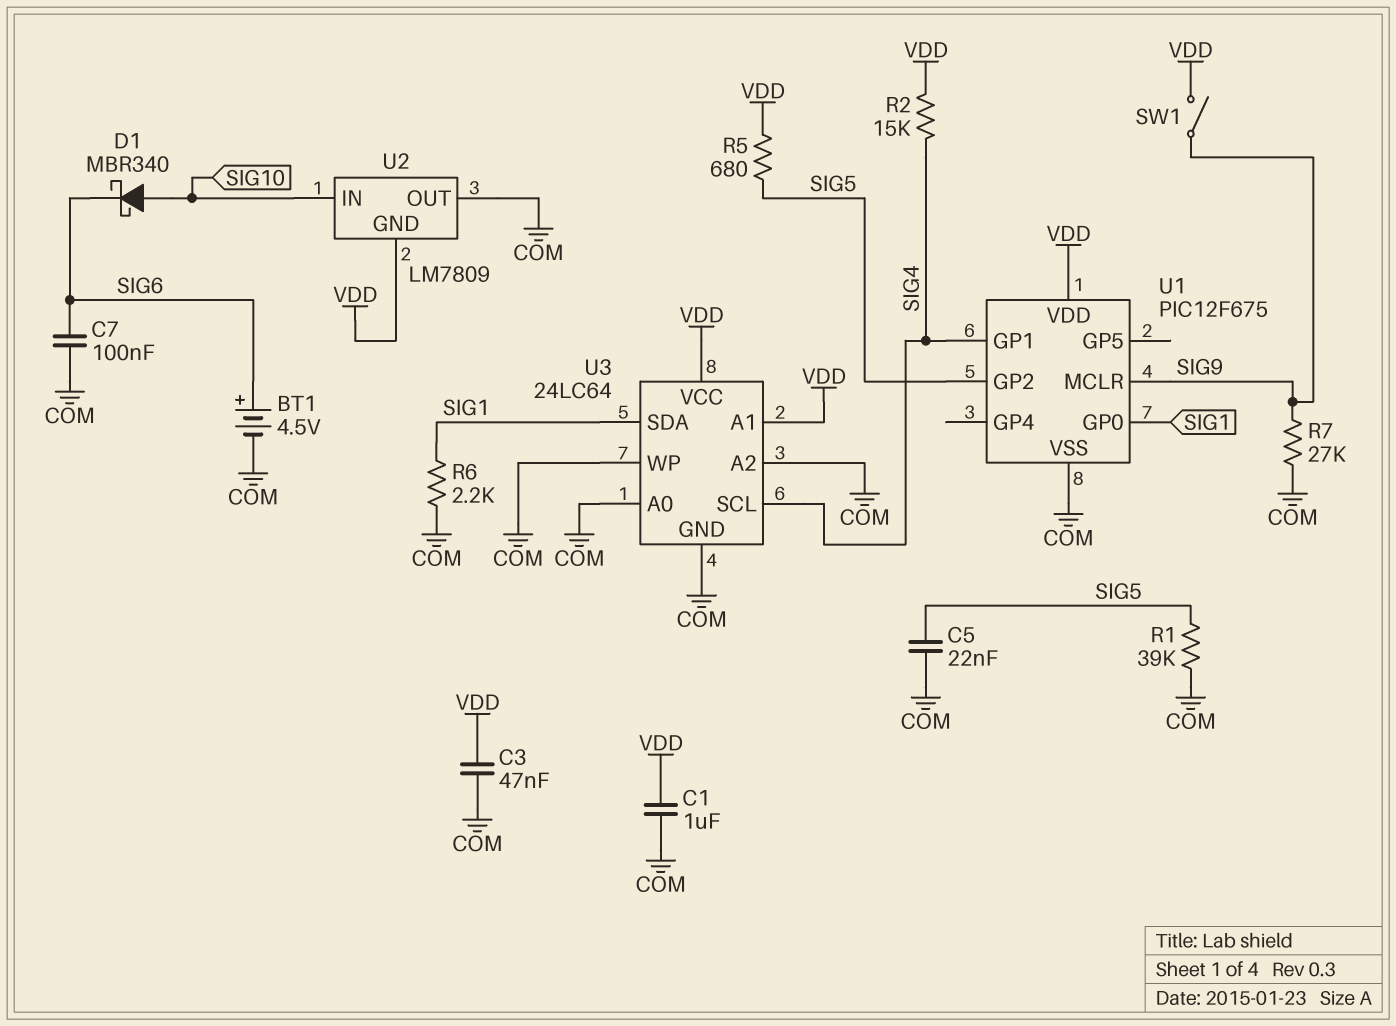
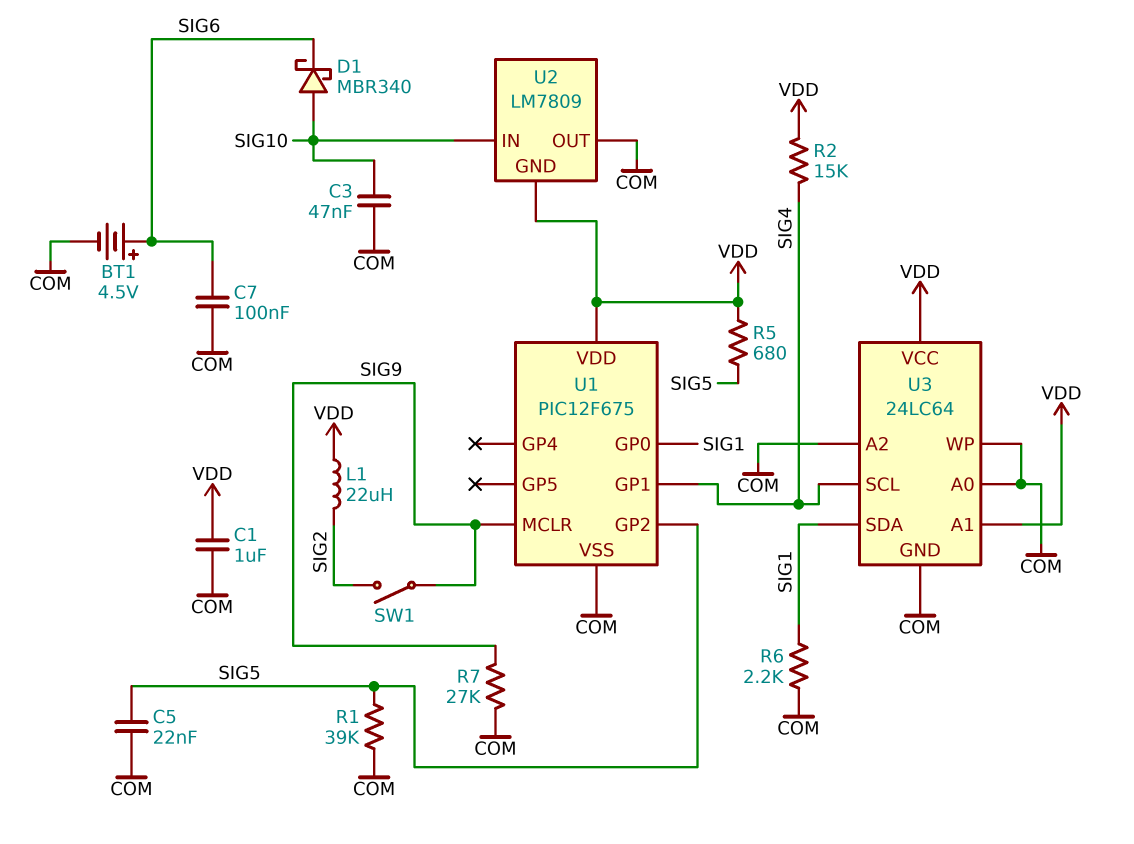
C3: 47nF (COM, VDD) -> 47nF (COM, SIG10)
L1: none -> 22uH (SIG2, VDD)
SW1: switch (SIG9, VDD) -> switch (SIG2, SIG9)

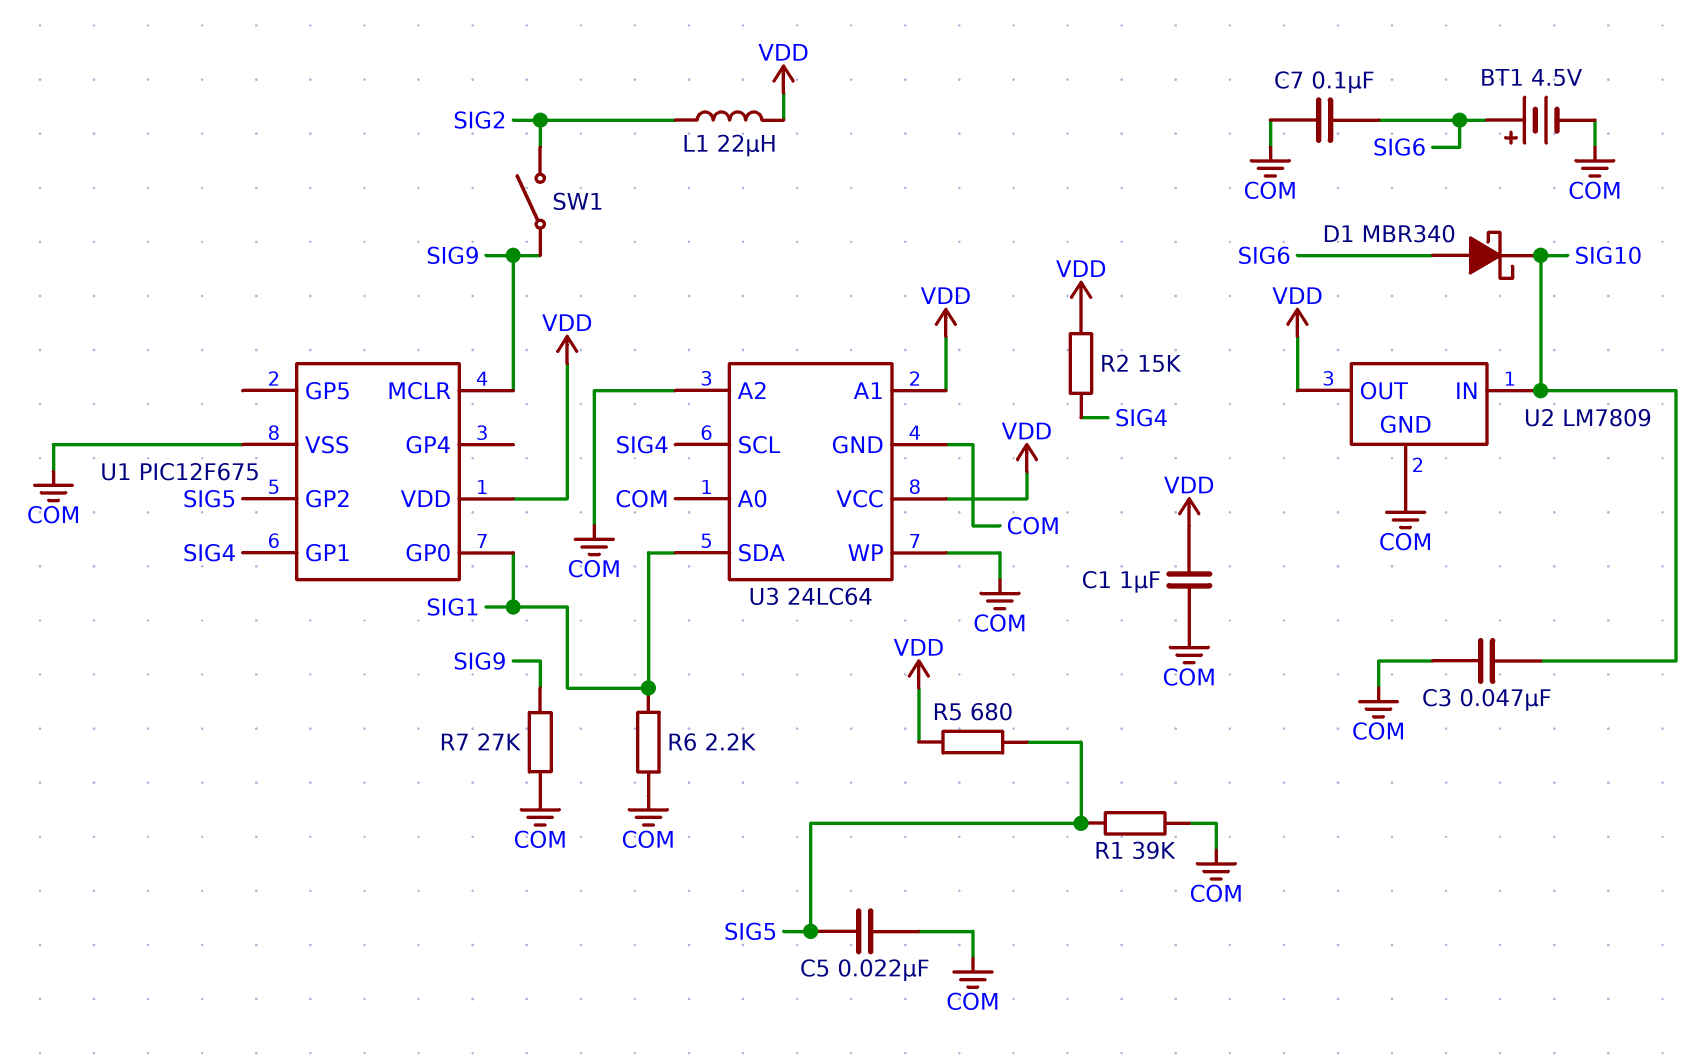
D1: schottky MBR340 (A SIG10, K SIG6) -> schottky MBR340 (A SIG6, K SIG10)
U2 pin GND: VDD -> COM
U2 pin OUT: COM -> VDD

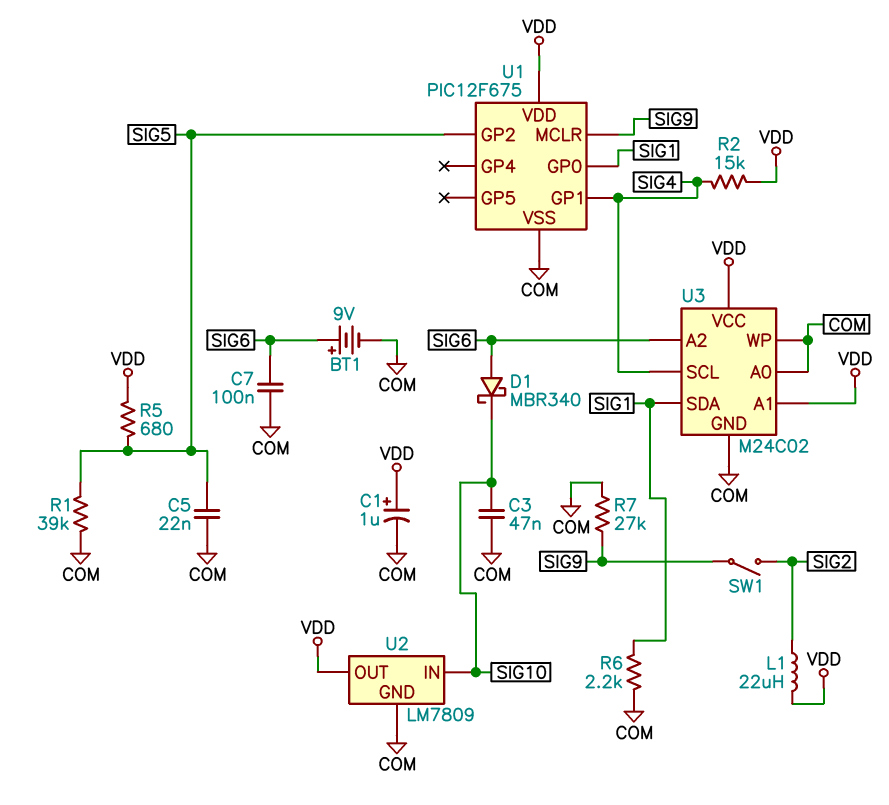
BT1: 4.5V (plus SIG6, minus COM) -> 9V (plus SIG6, minus COM)
C1: 1uF (COM, VDD) -> 1uF (plus VDD, minus COM)
U3: 24LC64 -> M24C02
U3 pin A2: COM -> SIG6

